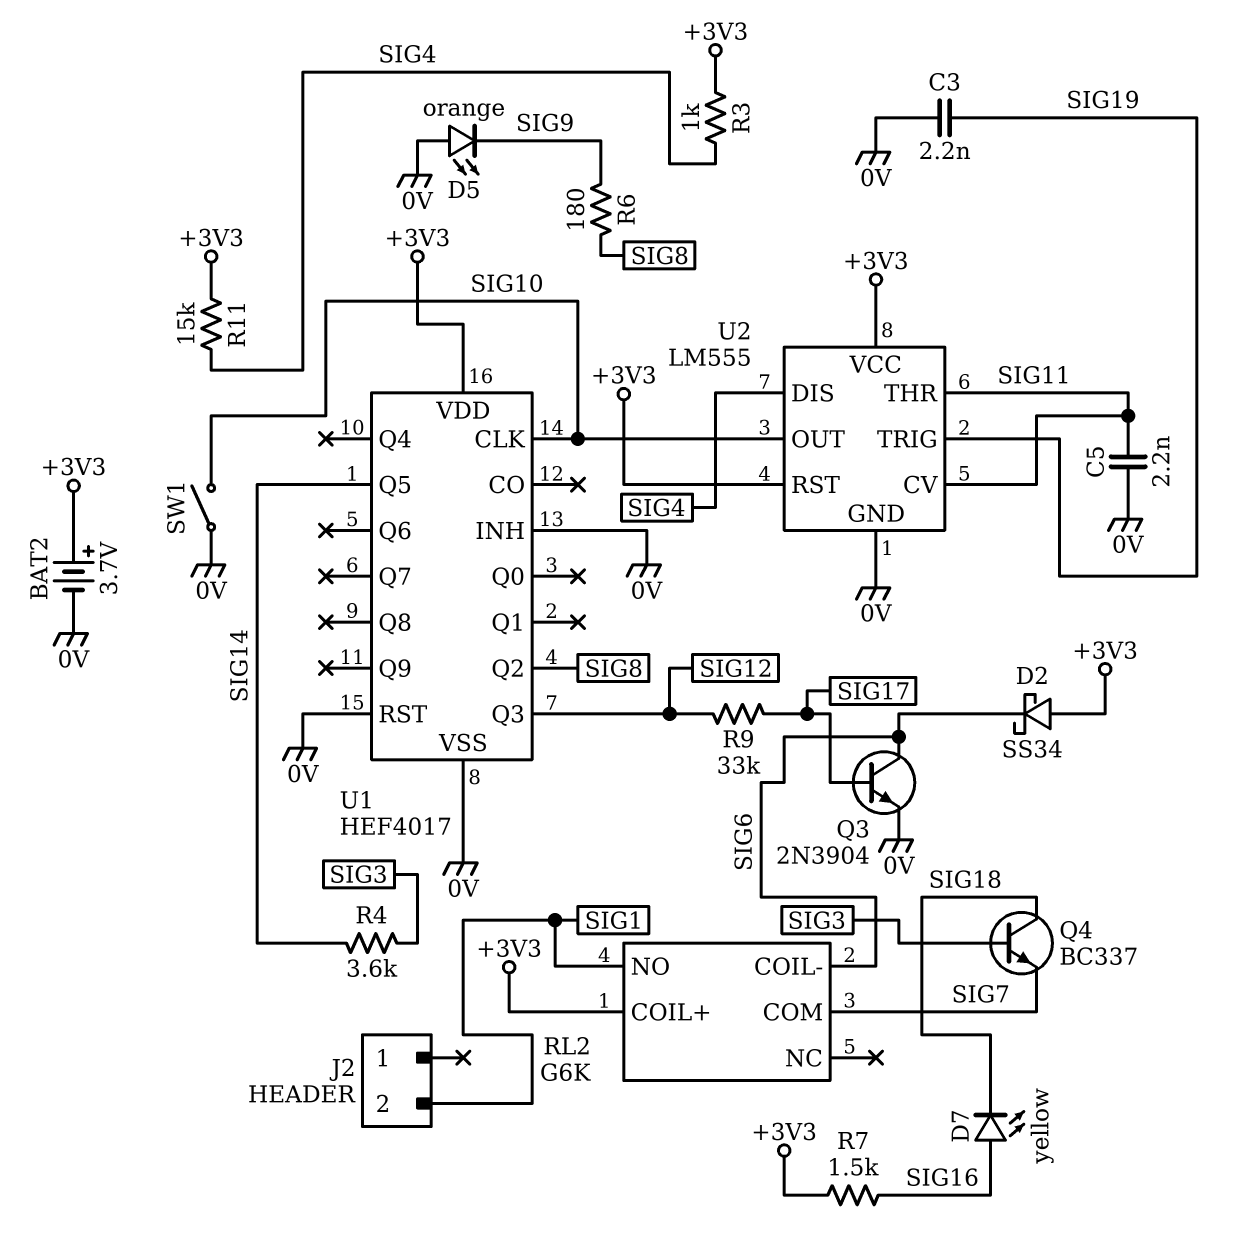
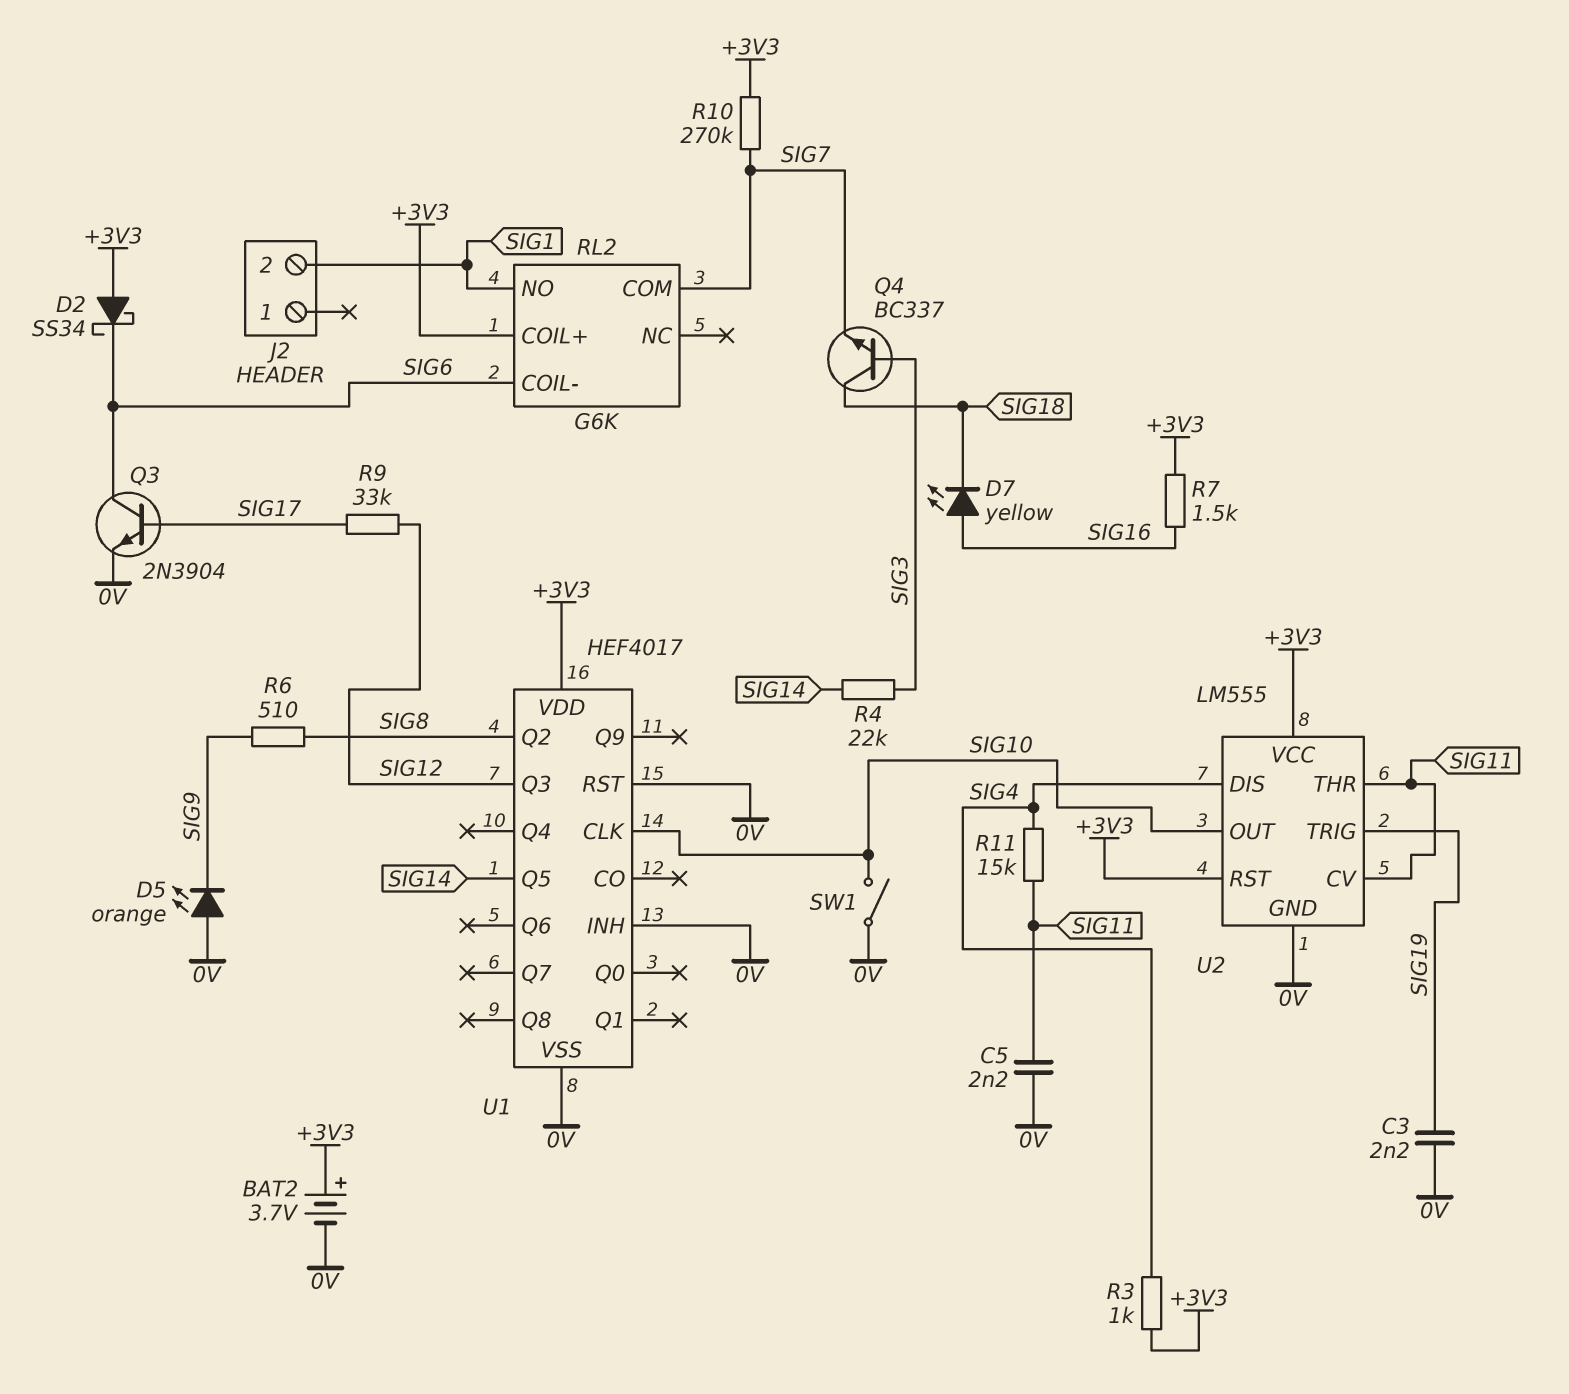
R4: 3.6k (SIG3, SIG14) -> 22k (SIG3, SIG14)
R6: 180 (SIG8, SIG9) -> 510 (SIG8, SIG9)
R10: none -> 270k (+3V3, SIG7)
R11: 15k (+3V3, SIG4) -> 15k (SIG4, SIG11)

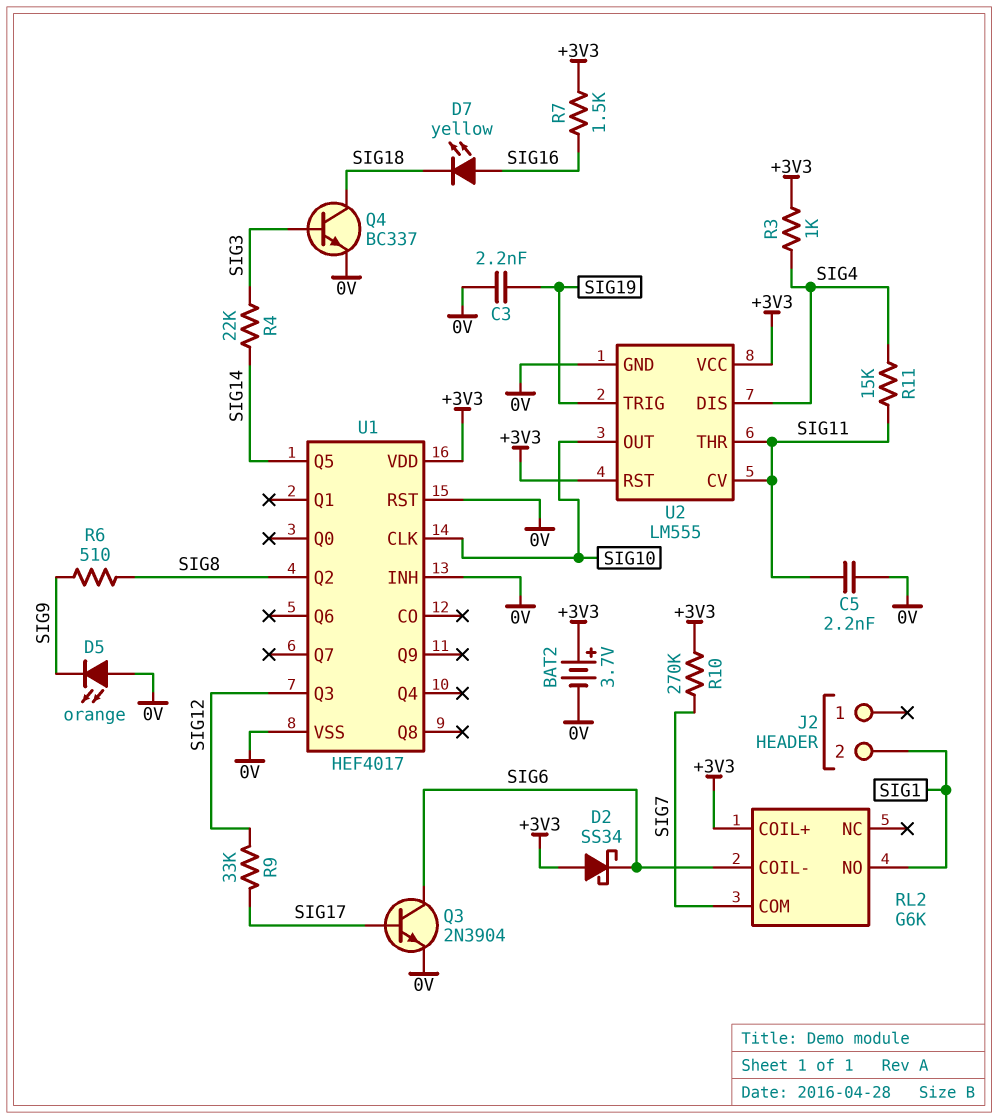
Q4: NPN BC337 (B SIG3, C SIG18, E SIG7) -> NPN BC337 (B SIG3, C SIG18, E 0V)
SW1: switch (0V, SIG10) -> none

